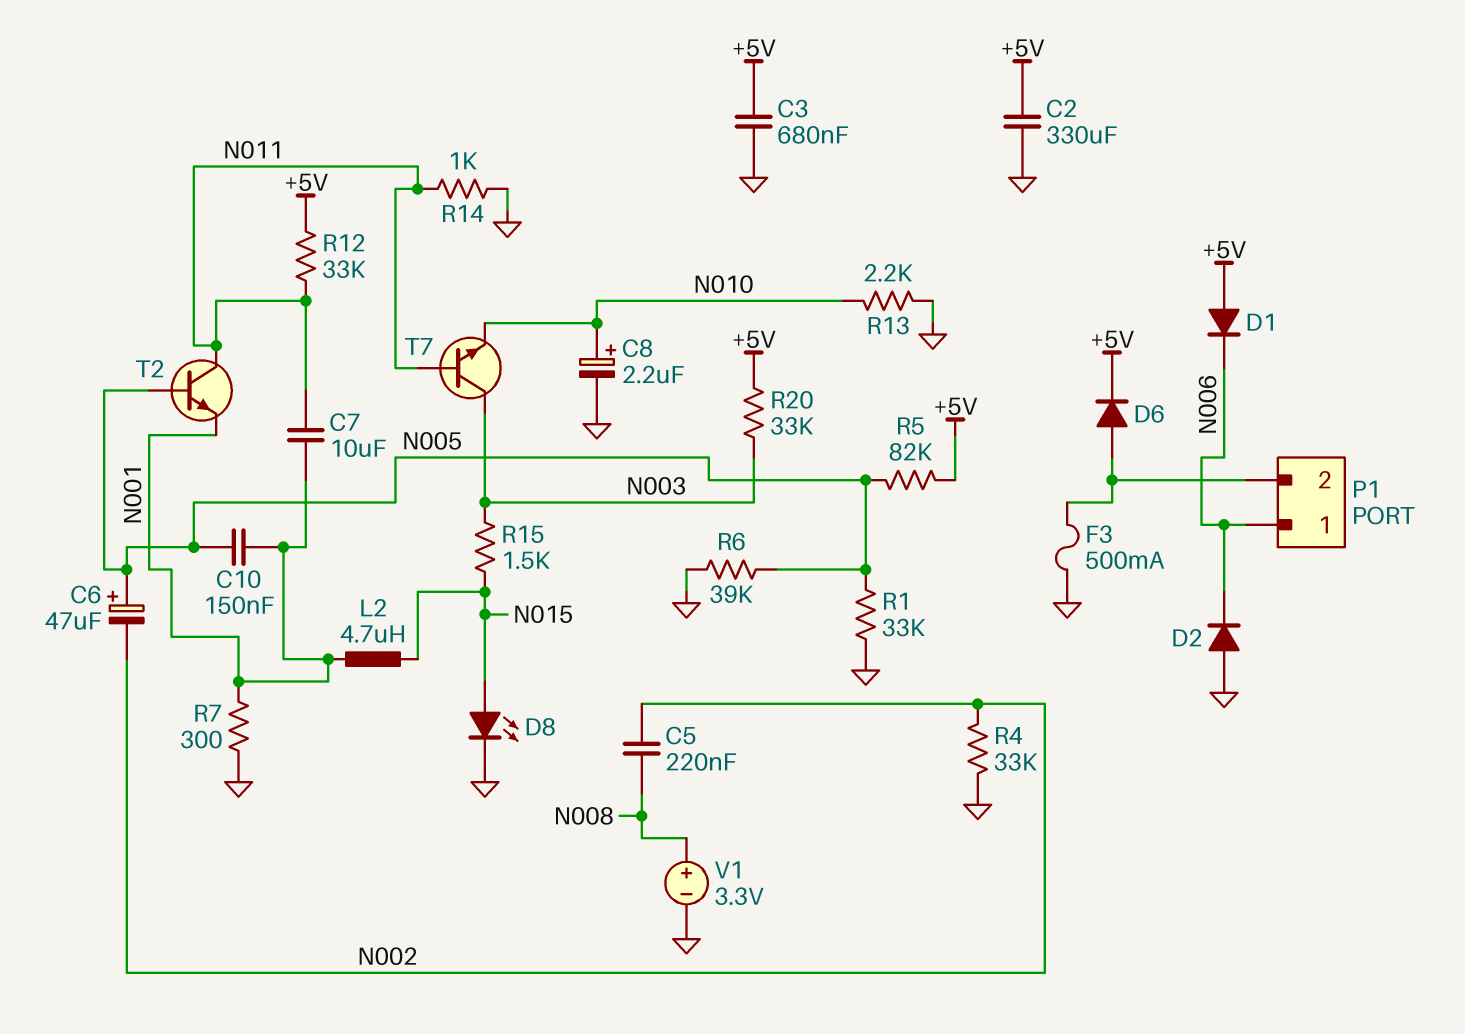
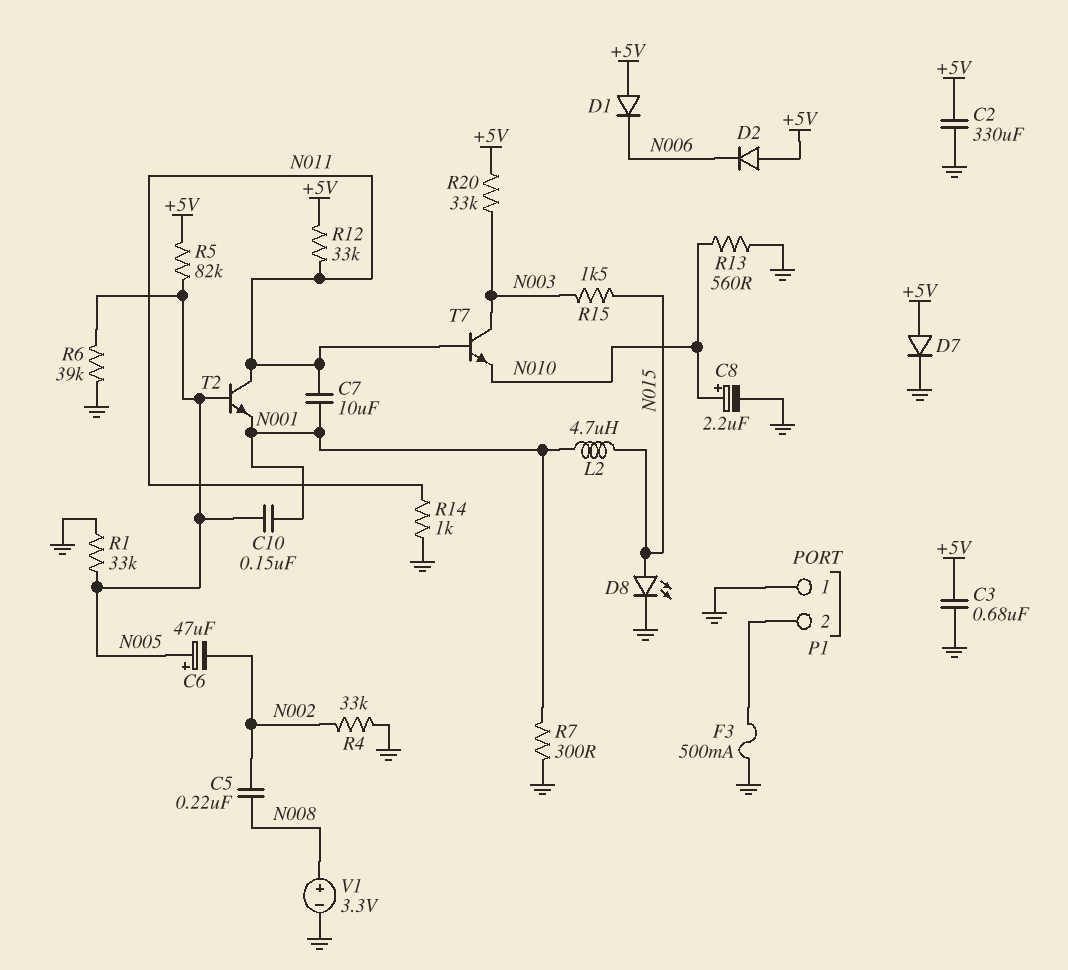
D2: diode (A GND, K N006) -> diode (A +5V, K N006)
D6: diode (A P1/2, K +5V) -> none
D7: none -> diode (A +5V, K GND)
P1 pin 1: N006 -> GND
R13: 2.2k (GND, N010) -> 560 (GND, N010)

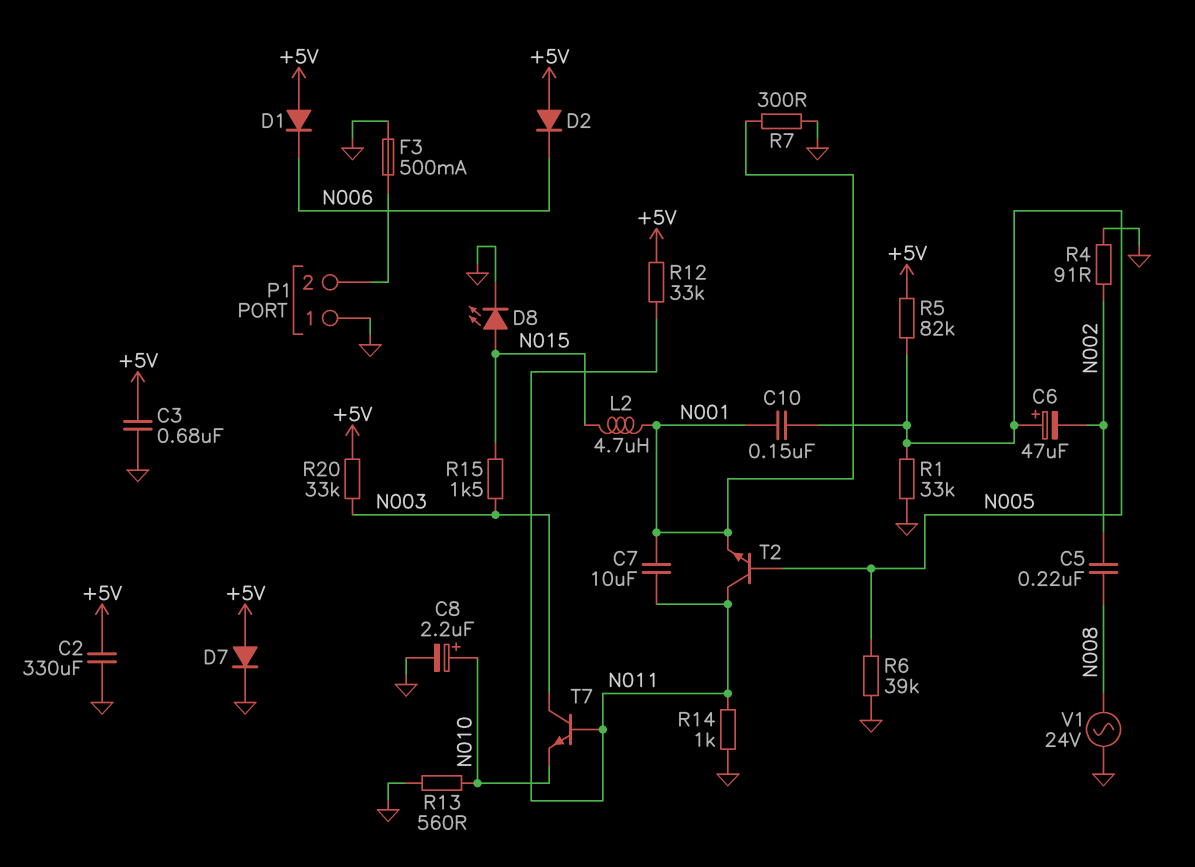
R4: 33k (GND, N002) -> 91 (GND, N002)
V1: 3.3V (plus N008, minus GND) -> AC 24V (GND, N008)

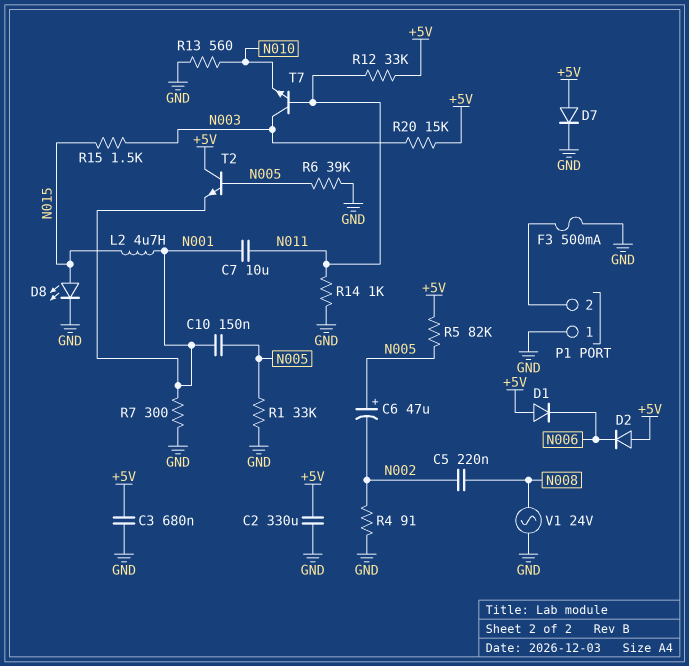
C8: 2.2uF (plus N010, minus GND) -> none
R20: 33k (+5V, N003) -> 15k (+5V, N003)
T2: NPN (B N005, C N011, E N001) -> NPN (B N005, C +5V, E N001)

